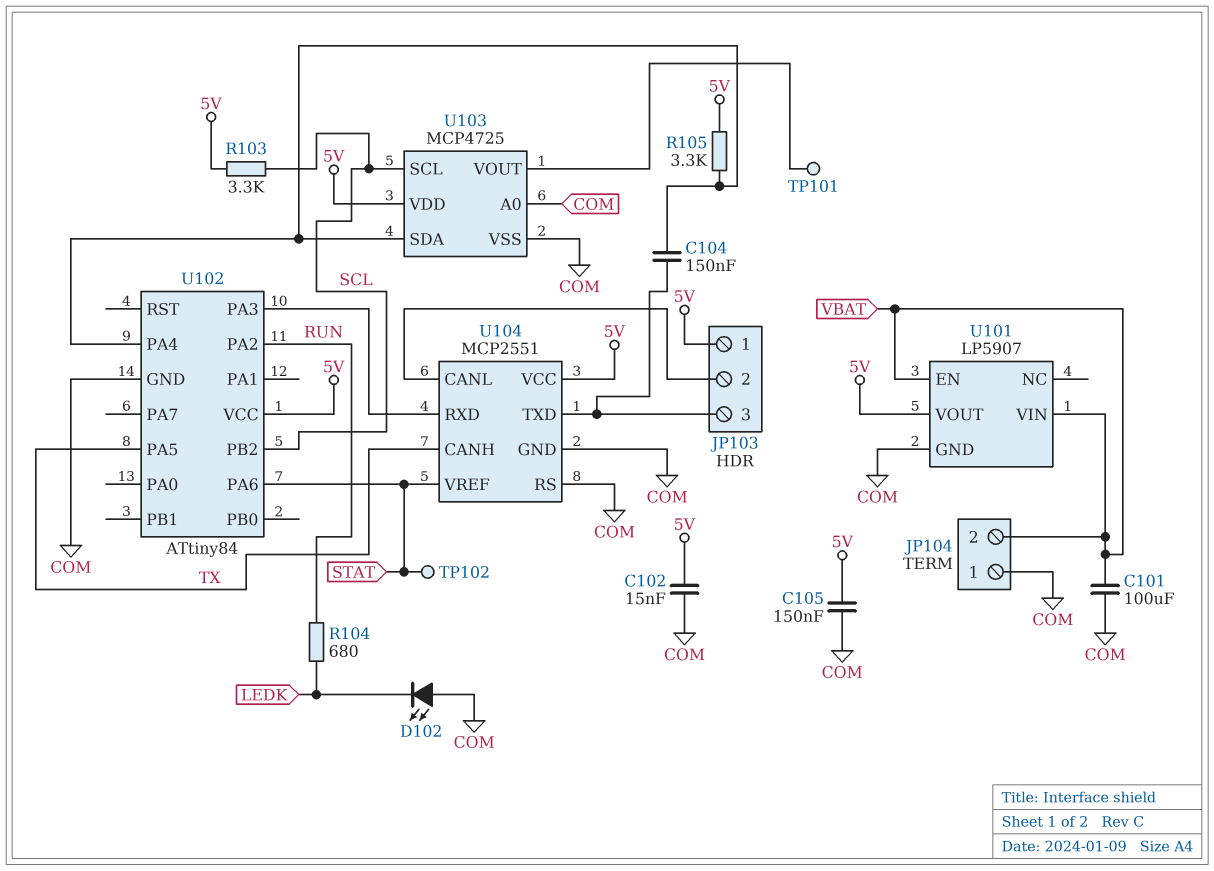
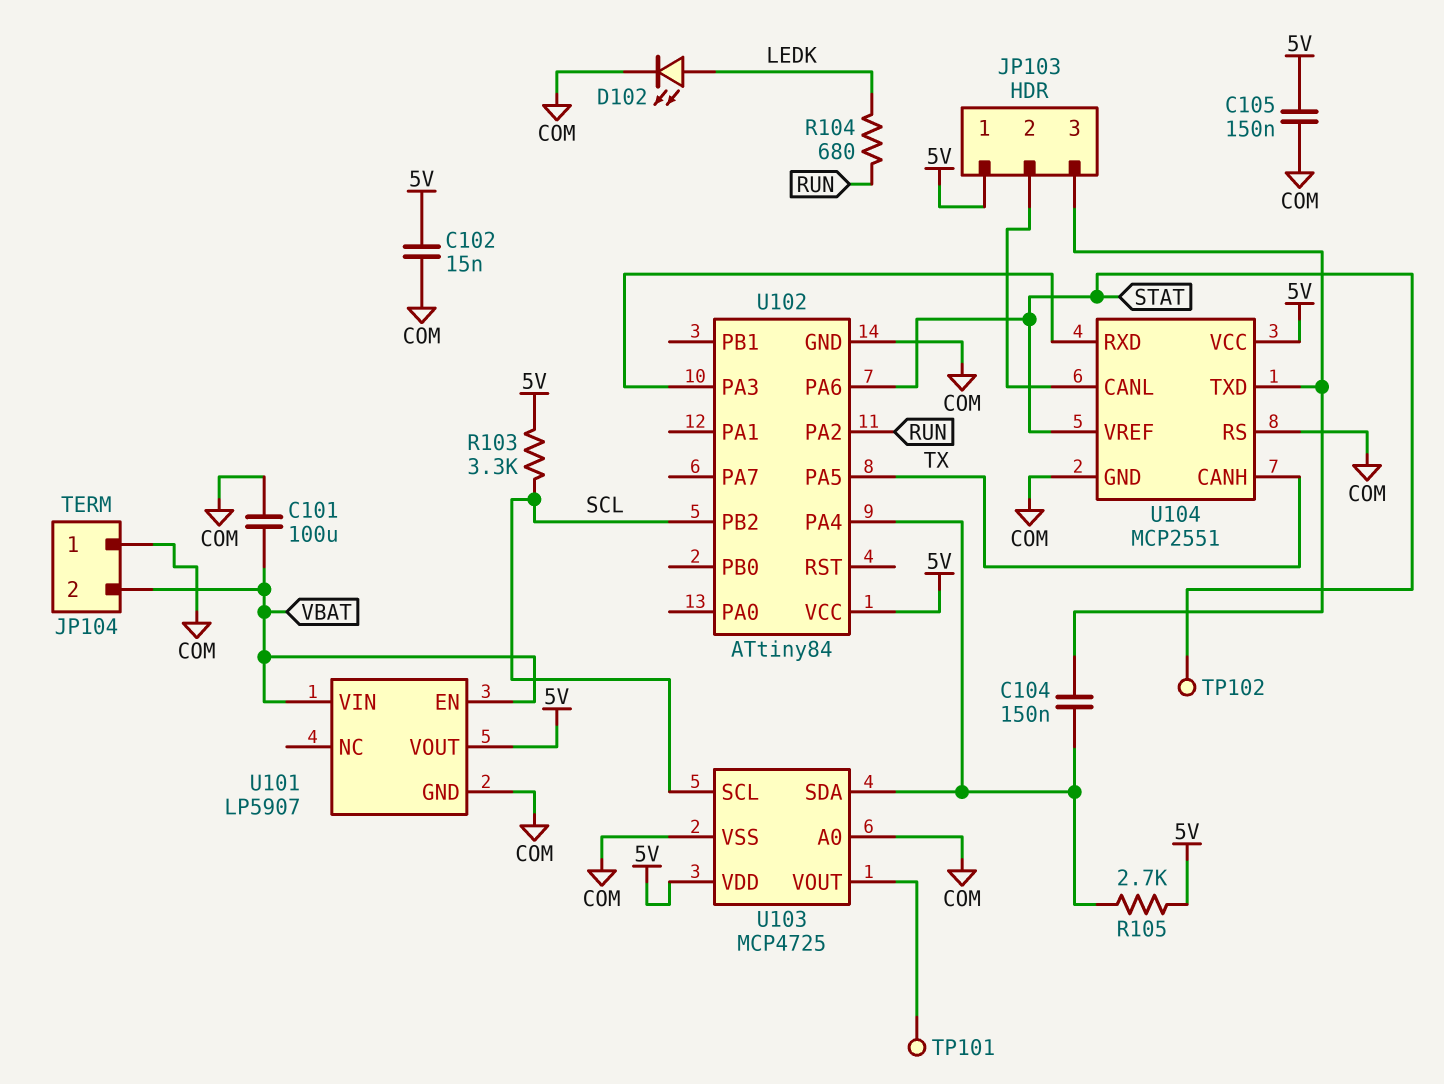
D102: LED (A COM, K LEDK) -> LED (A LEDK, K COM)
R105: 3.3k (5V, U102/PA4) -> 2.7k (5V, U102/PA4)

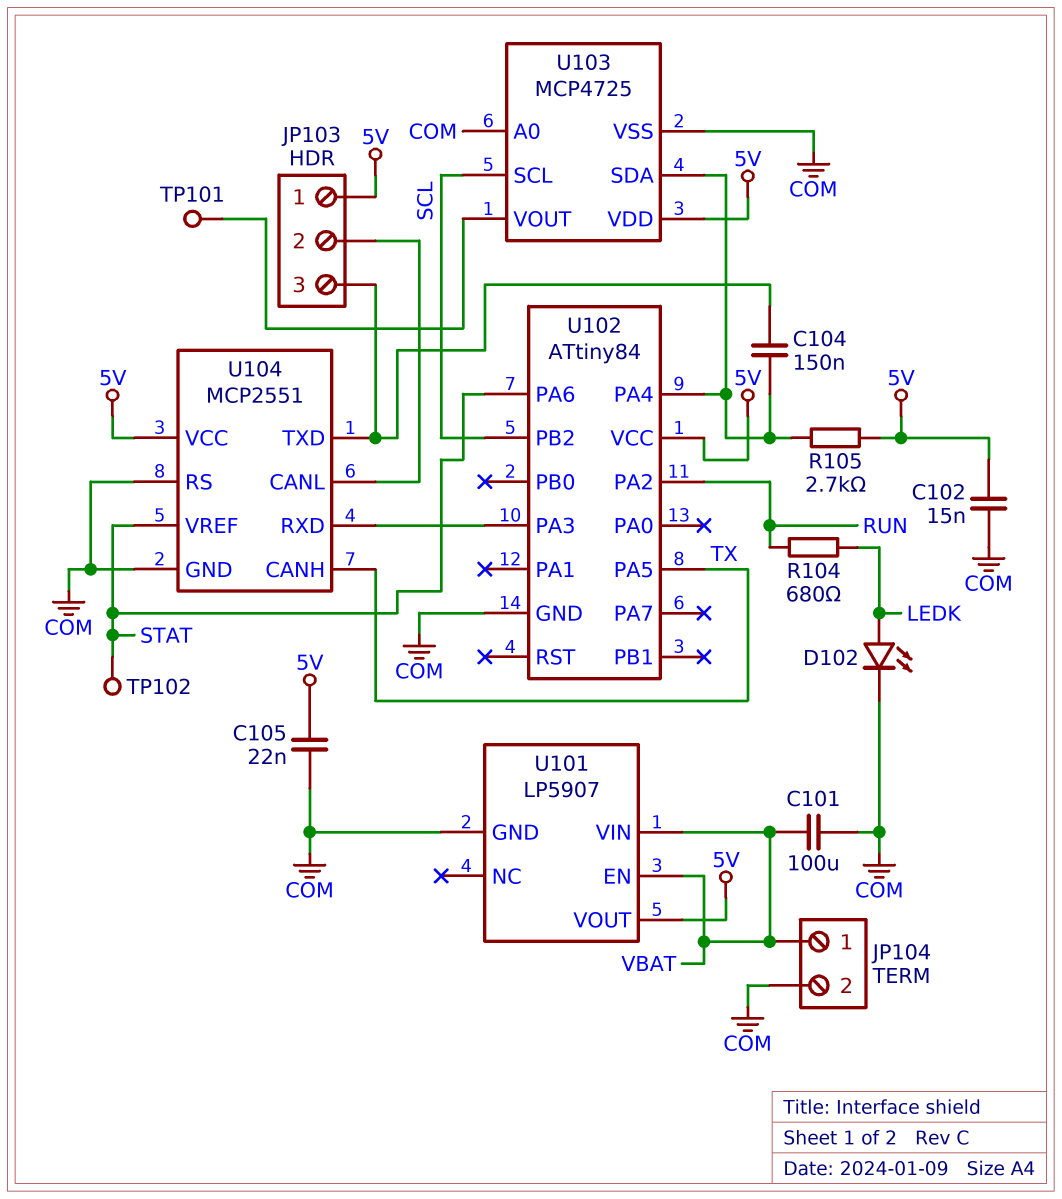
C105: 150nF (5V, COM) -> 22nF (5V, COM)
JP104 pin 1: COM -> VBAT
JP104 pin 2: VBAT -> COM
R103: 3.3k (5V, SCL) -> none

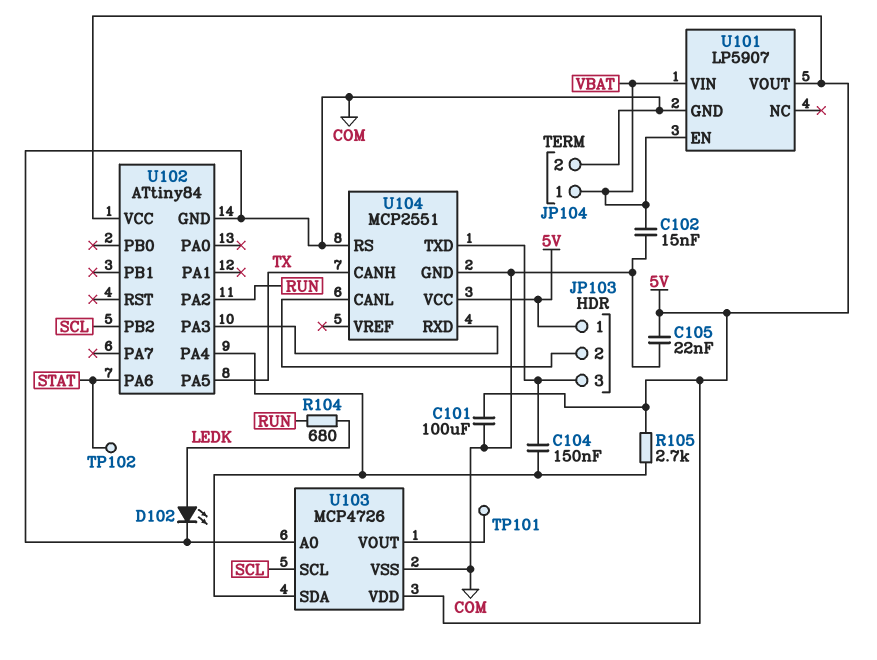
C101: 100uF (COM, VBAT) -> 100uF (5V, COM)
C102: 15nF (5V, COM) -> 15nF (COM, VBAT)
U103: MCP4725 -> MCP4726
U104 pin VREF: STAT -> none

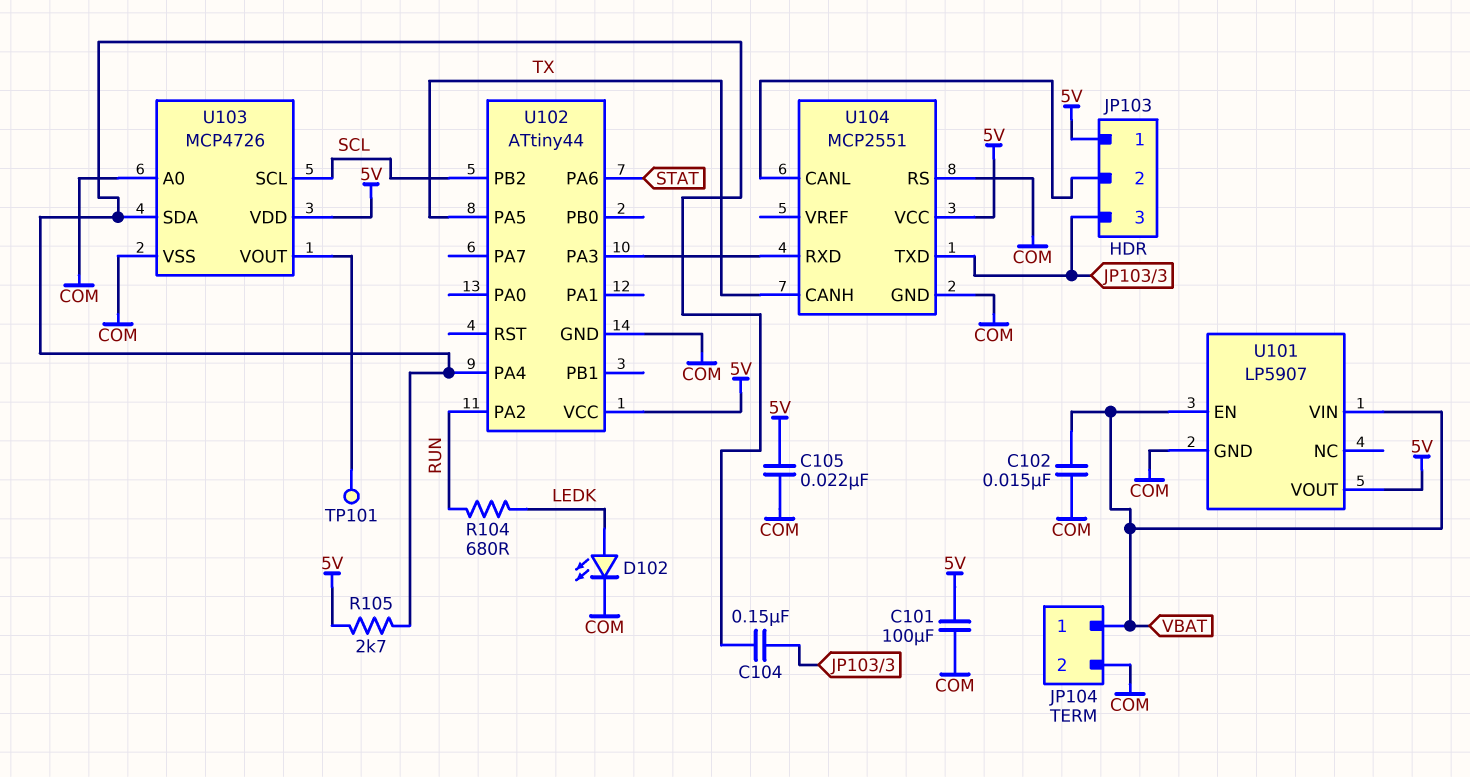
TP102: test point (STAT) -> none
U102: ATtiny84 -> ATtiny44

